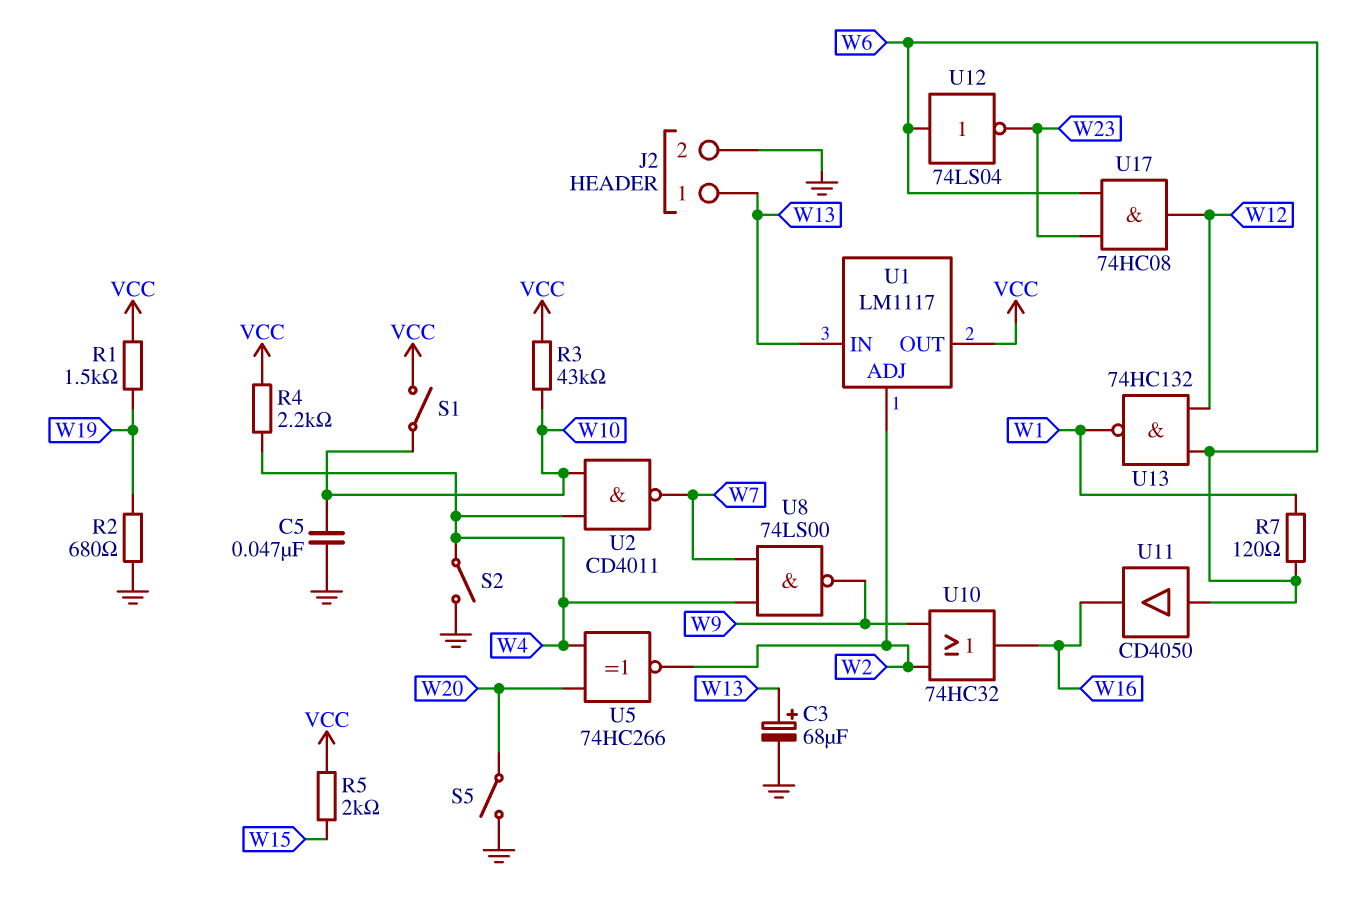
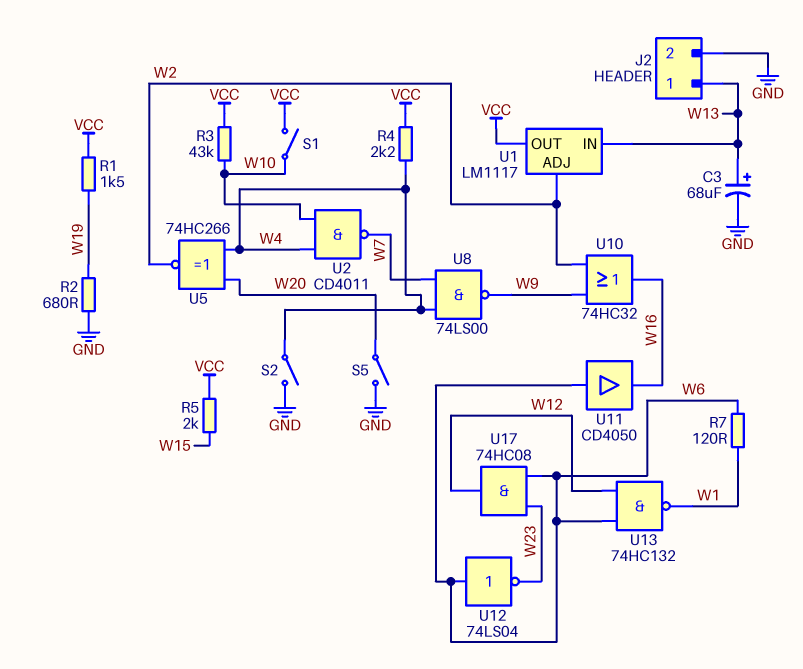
C5: 47nF (GND, W10) -> none

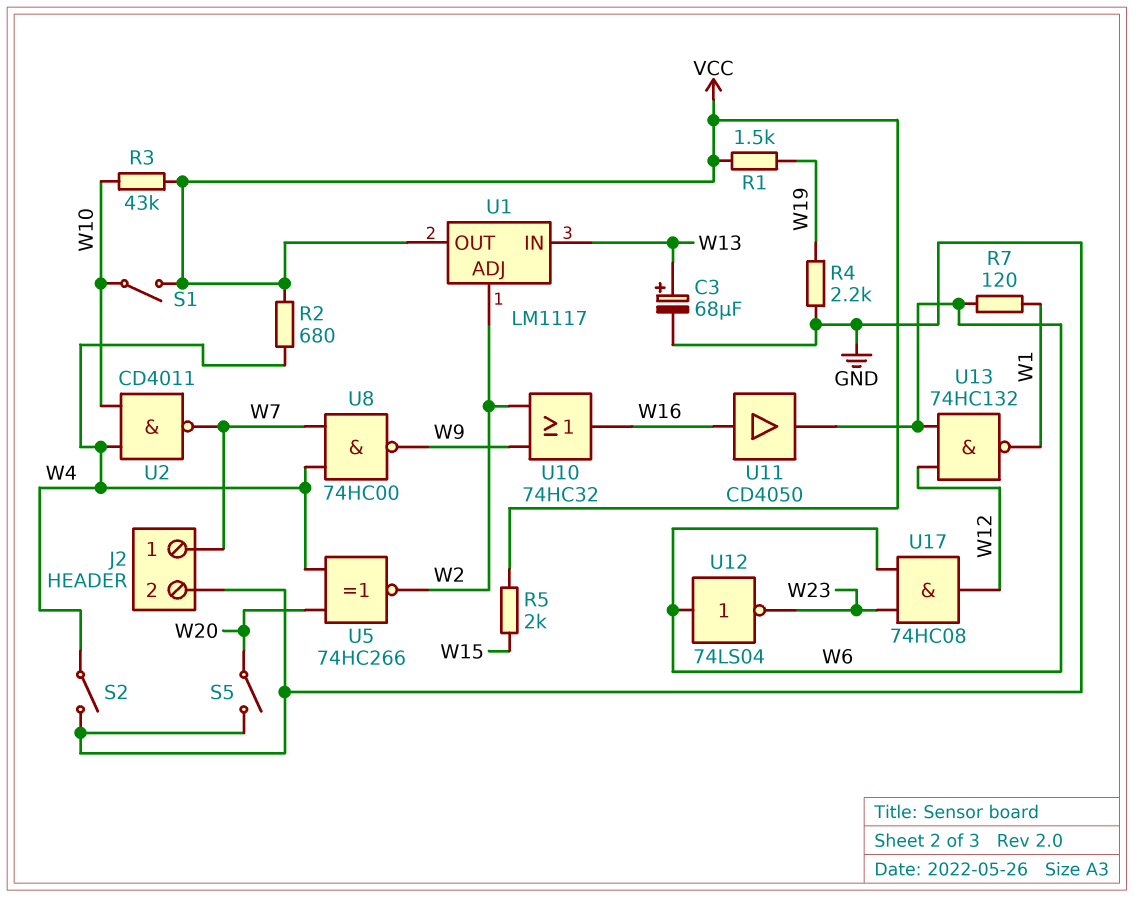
J2 pin 1: W13 -> W7
R2: 680 (GND, W19) -> 680 (VCC, W4)
R4: 2.2k (VCC, W4) -> 2.2k (GND, W19)
U8: NAND 74LS00 (in W4, in W7, out W9) -> NAND 74HC00 (in W4, in W7, out W9)
U11: buffer CD4050 (in W6, out W16) -> buffer CD4050 (in W16, out W6)

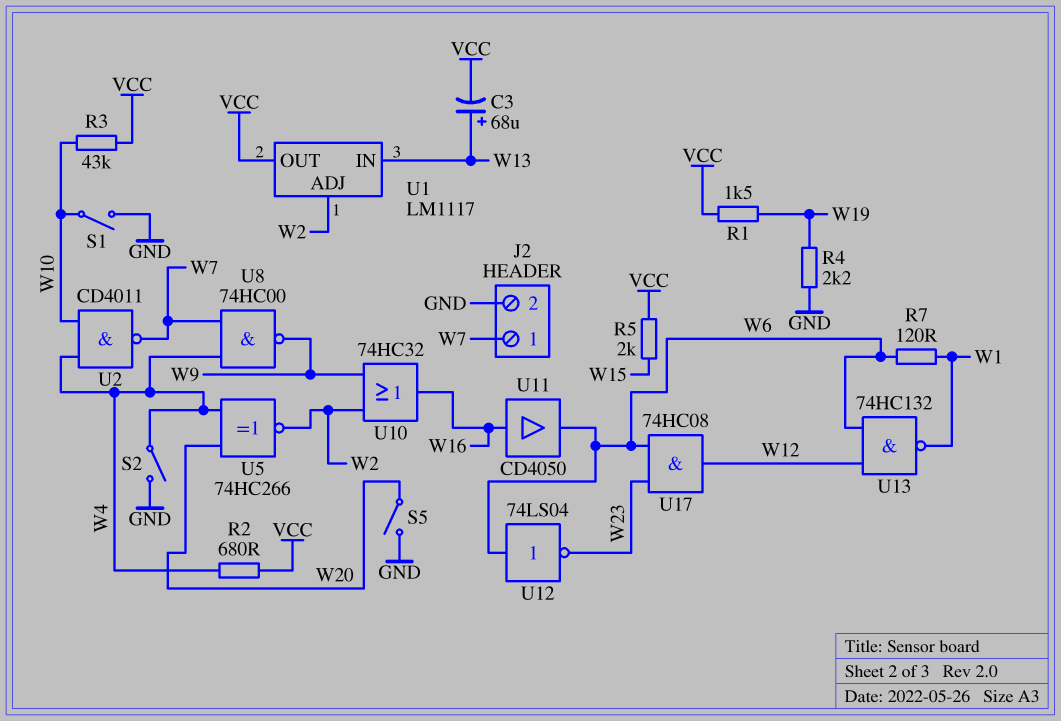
C3: 68uF (plus W13, minus GND) -> 68uF (plus W13, minus VCC)
S1: switch (VCC, W10) -> switch (GND, W10)

